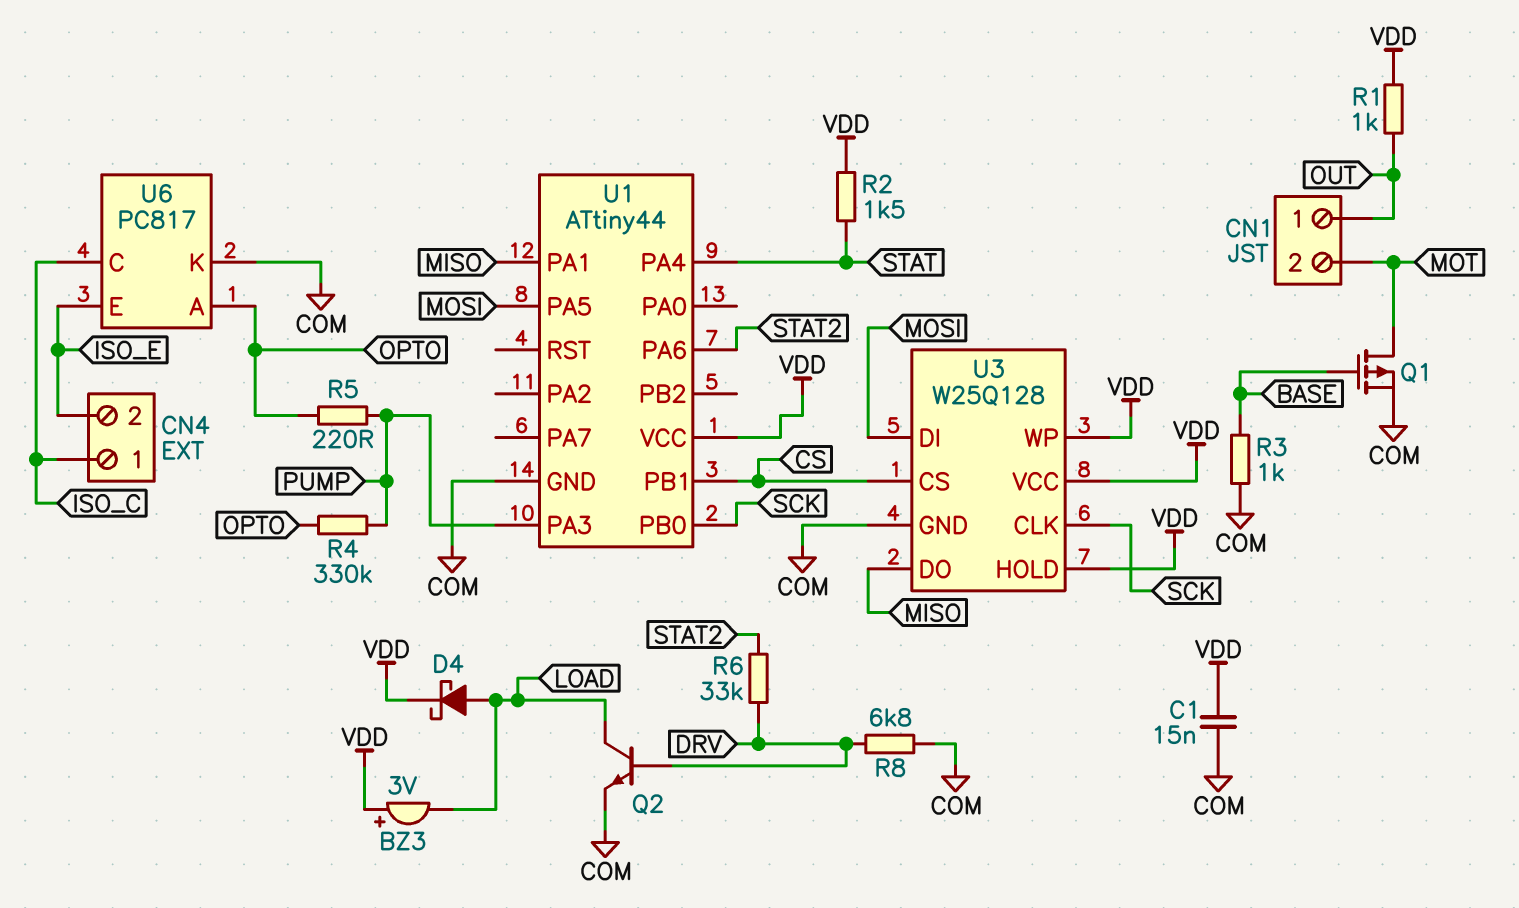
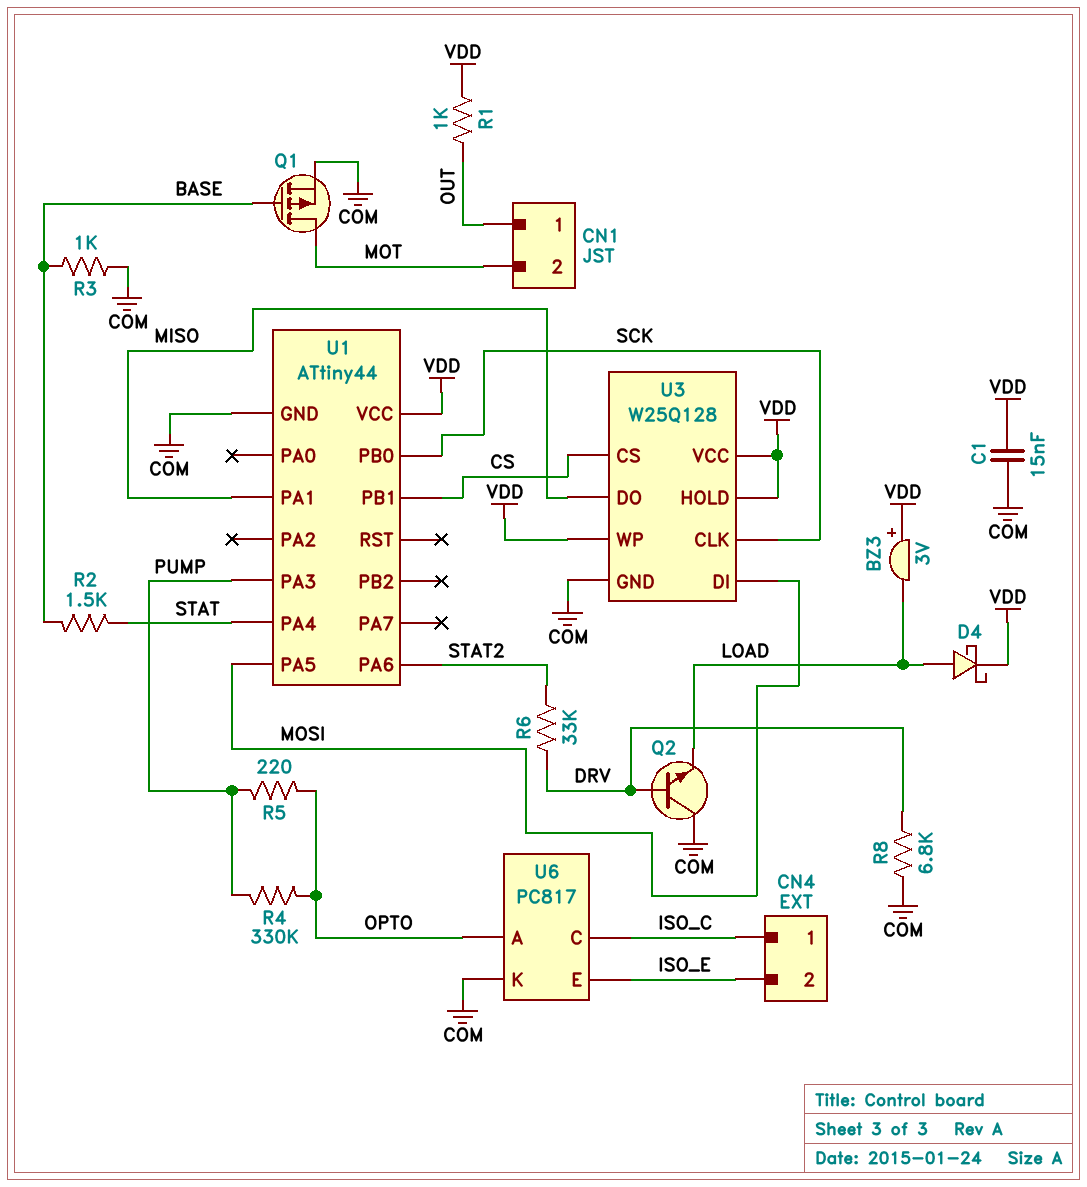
Q2: NPN (B DRV, C LOAD, E COM) -> NPN (B DRV, C COM, E LOAD)
R2: 1.5k (STAT, VDD) -> 1.5k (BASE, STAT)

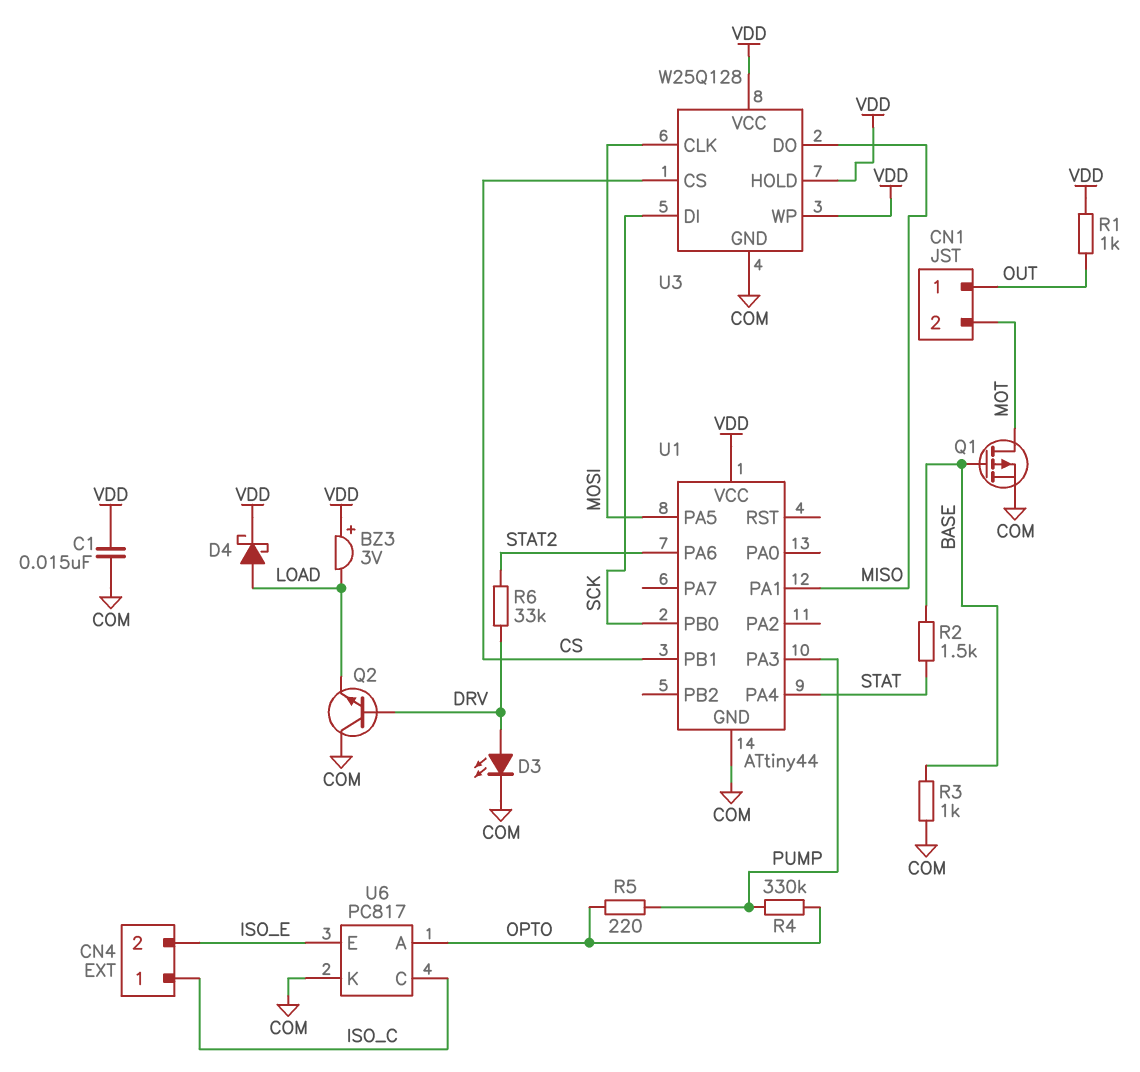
D3: none -> LED (A DRV, K COM)
R8: 6.8k (COM, DRV) -> none
U3 pin CLK: SCK -> MOSI
U3 pin DI: MOSI -> SCK

